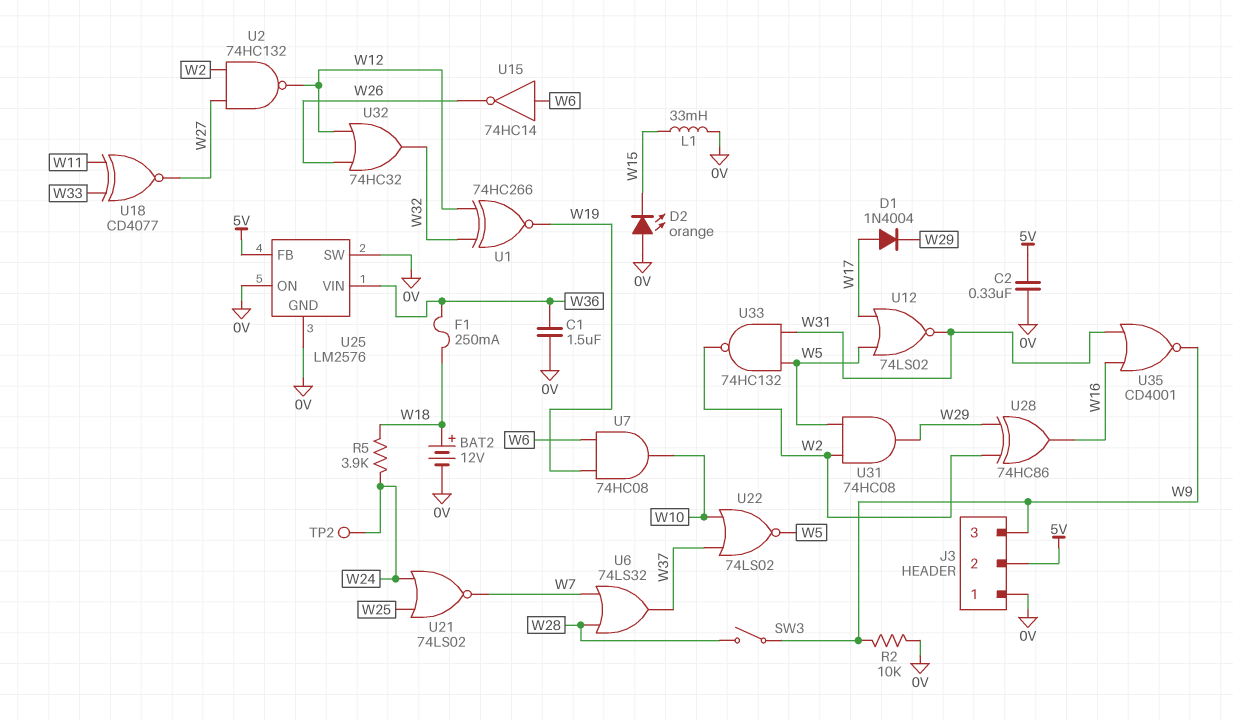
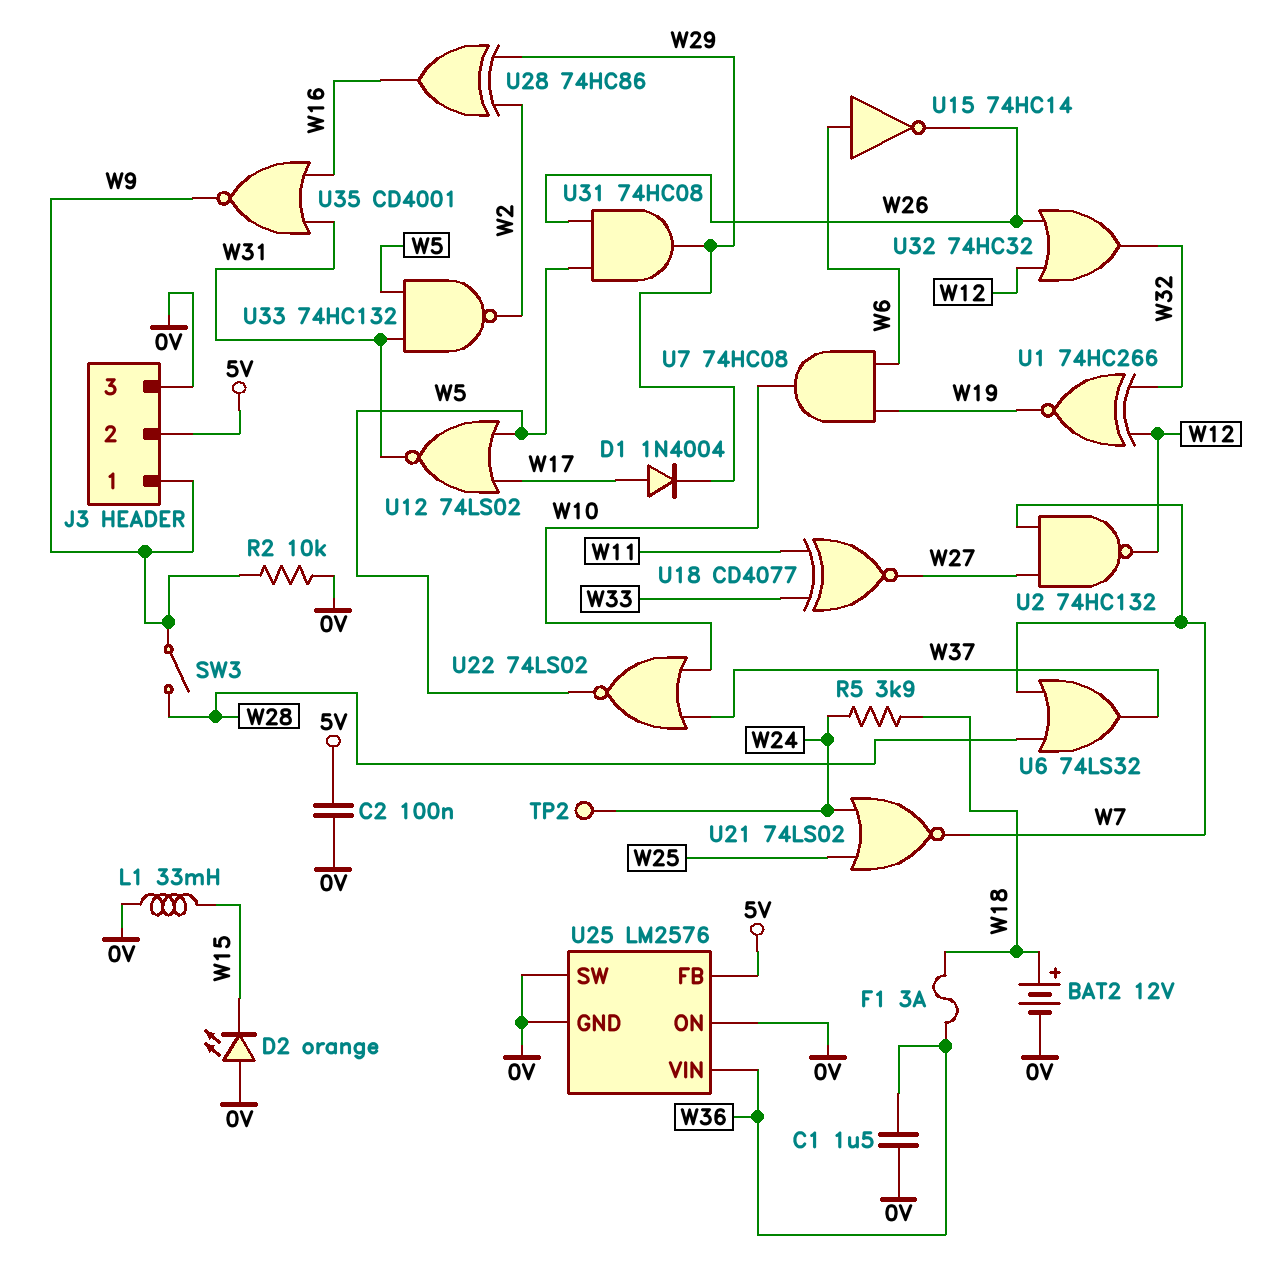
C2: 330nF (0V, 5V) -> 100nF (0V, 5V)
F1: 250mA (W18, W36) -> 3A (W18, W36)
J3 pin 1: 0V -> W9
J3 pin 3: W9 -> 0V
U2: NAND 74HC132 (in W2, in W27, out W12) -> NAND 74HC132 (in W7, in W27, out W12)
U31: AND 74HC08 (in W2, in W5, out W29) -> AND 74HC08 (in W5, in W26, out W29)

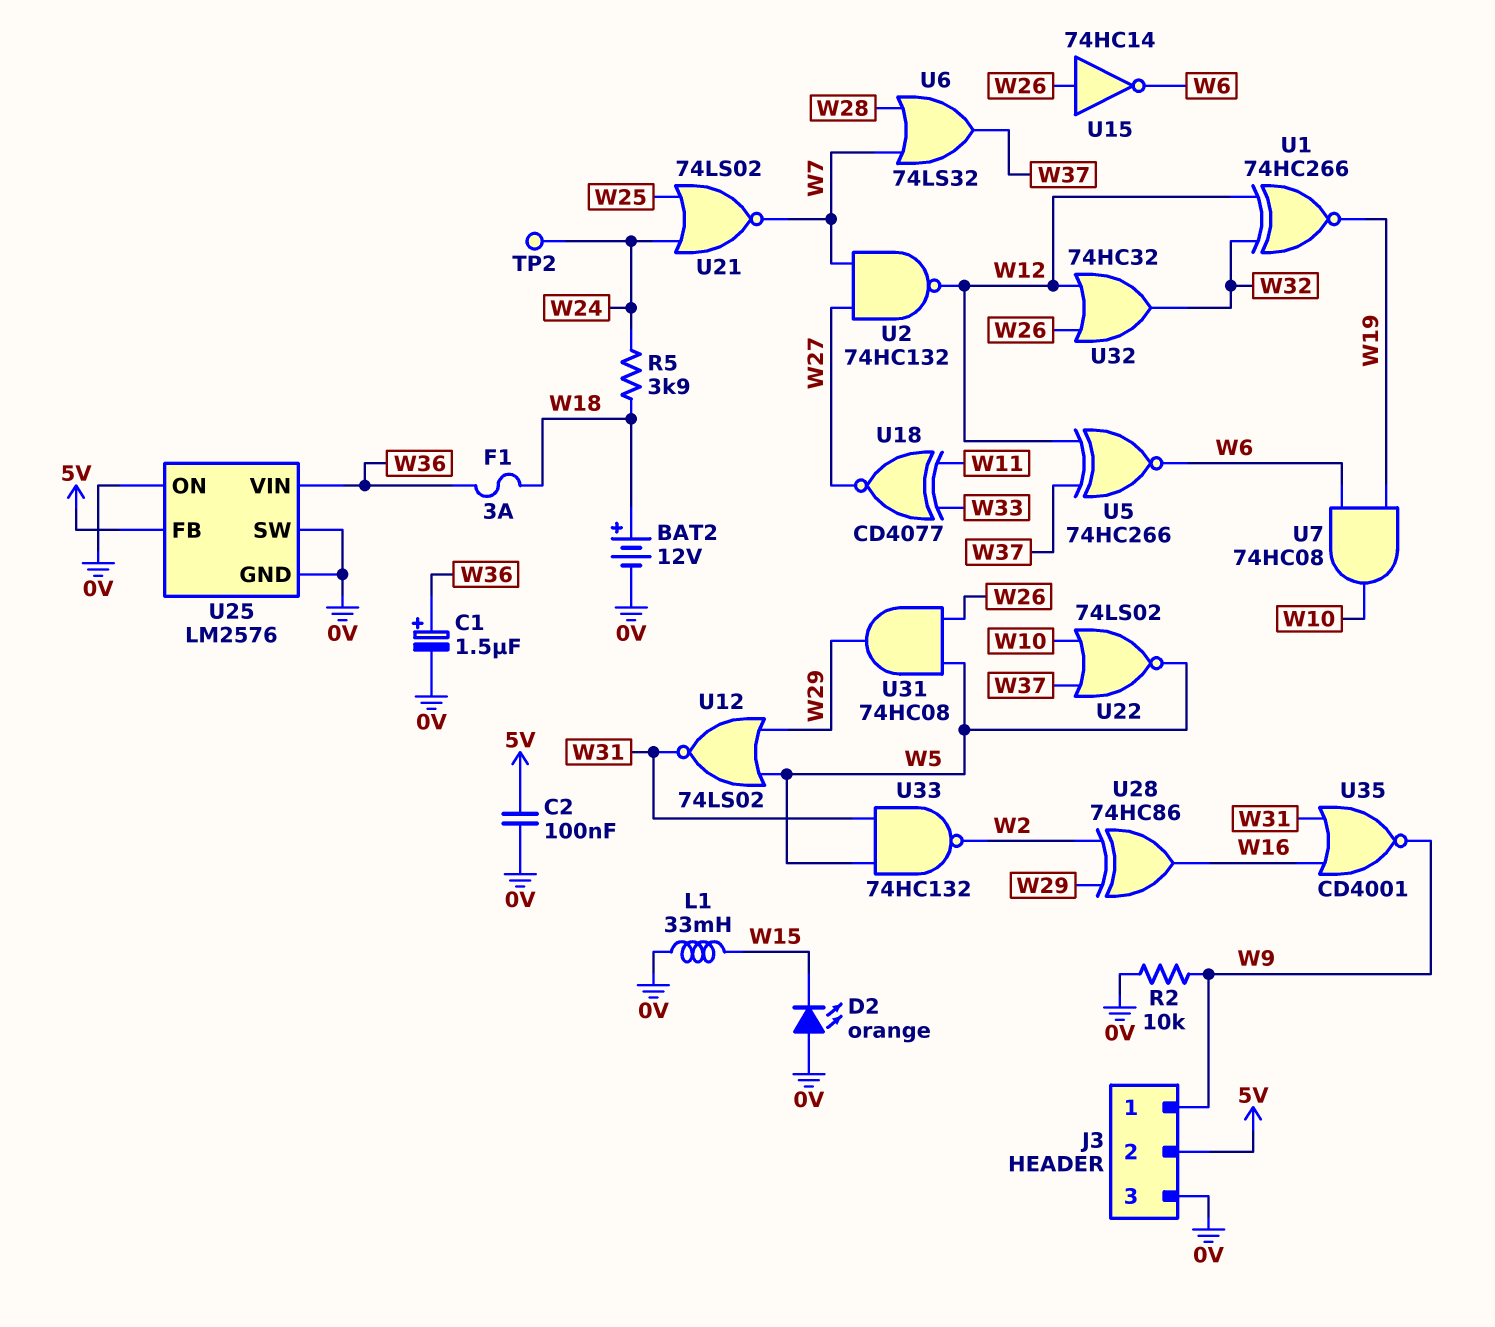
C1: 1.5uF (0V, W36) -> 1.5uF (plus W36, minus 0V)
D1: diode 1N4004 (A W17, K W29) -> none
SW3: switch (W9, W28) -> none
U5: none -> XNOR 74HC266 (in W12, in W37, out W6)
U12: NOR 74LS02 (in W5, in W17, out W31) -> NOR 74LS02 (in W5, in W29, out W31)
U15: NOT 74HC14 (in W6, out W26) -> NOT 74HC14 (in W26, out W6)

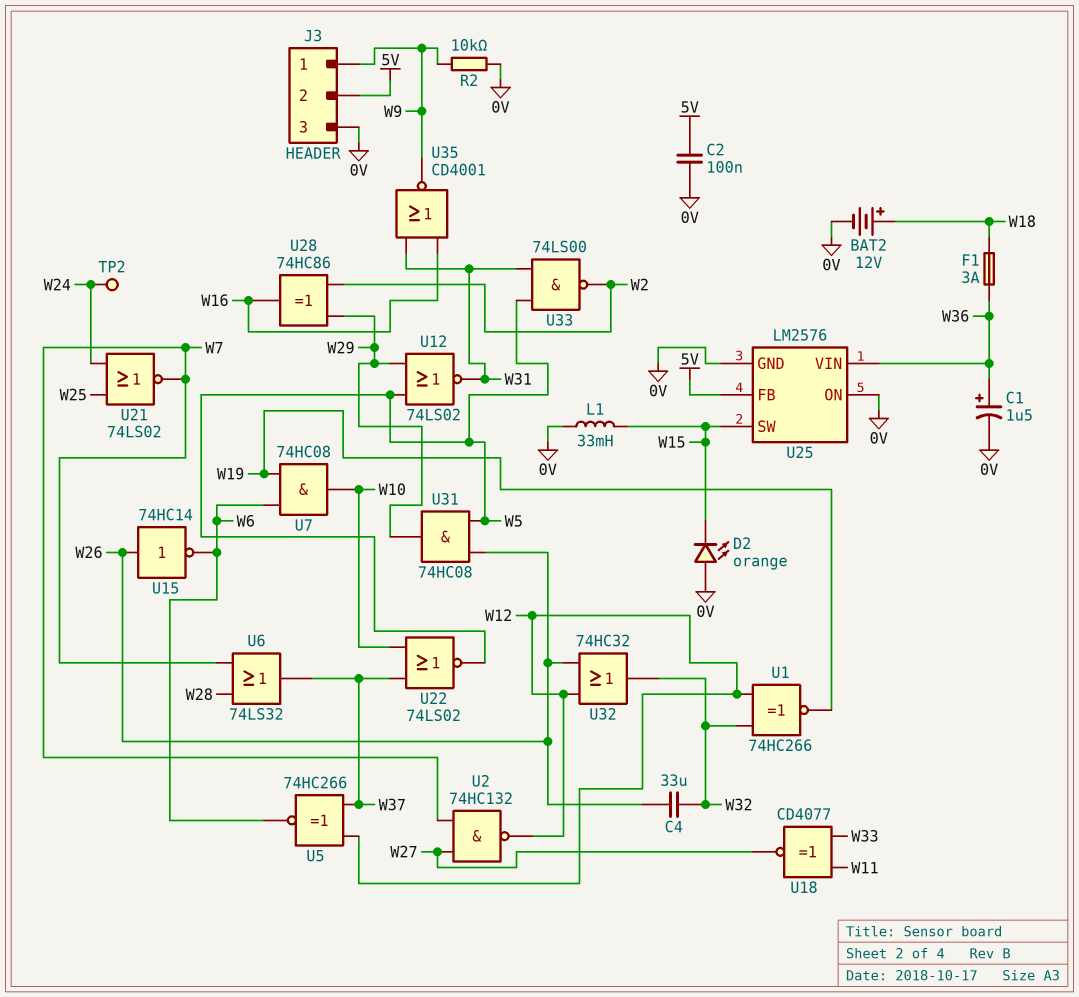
C4: none -> 33uF (W26, W32)
R5: 3.9k (W18, W24) -> none
U25 pin SW: 0V -> W15
U33: NAND 74HC132 (in W5, in W31, out W2) -> NAND 74LS00 (in W5, in W31, out W2)

